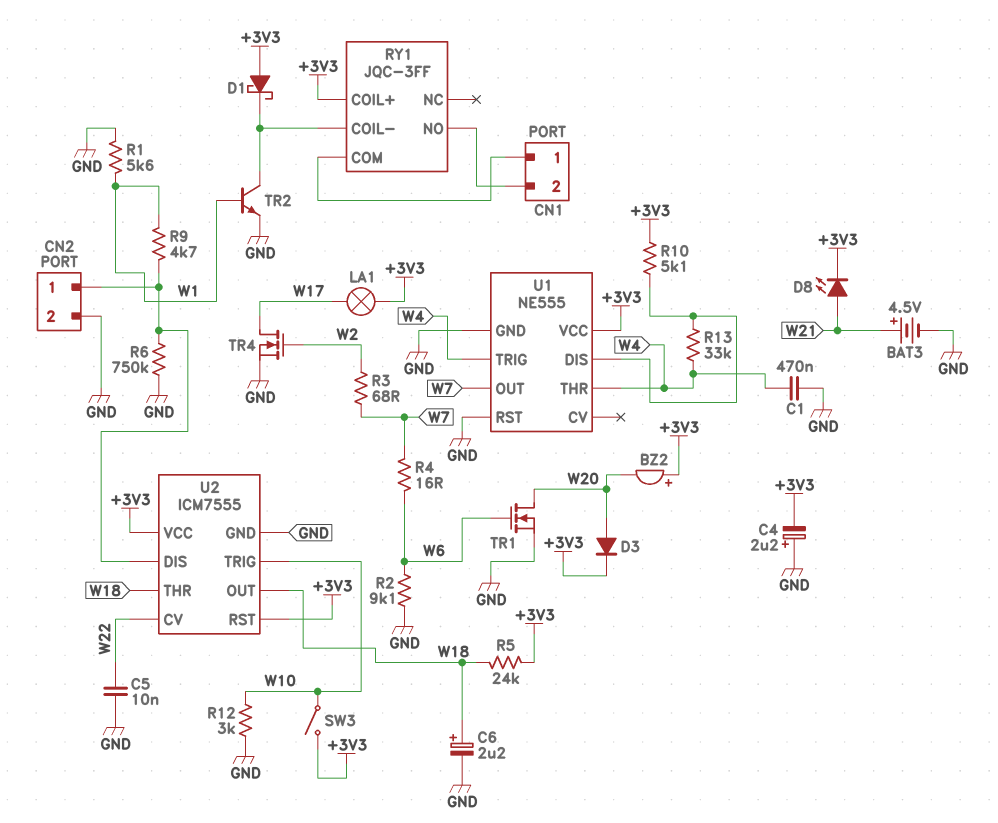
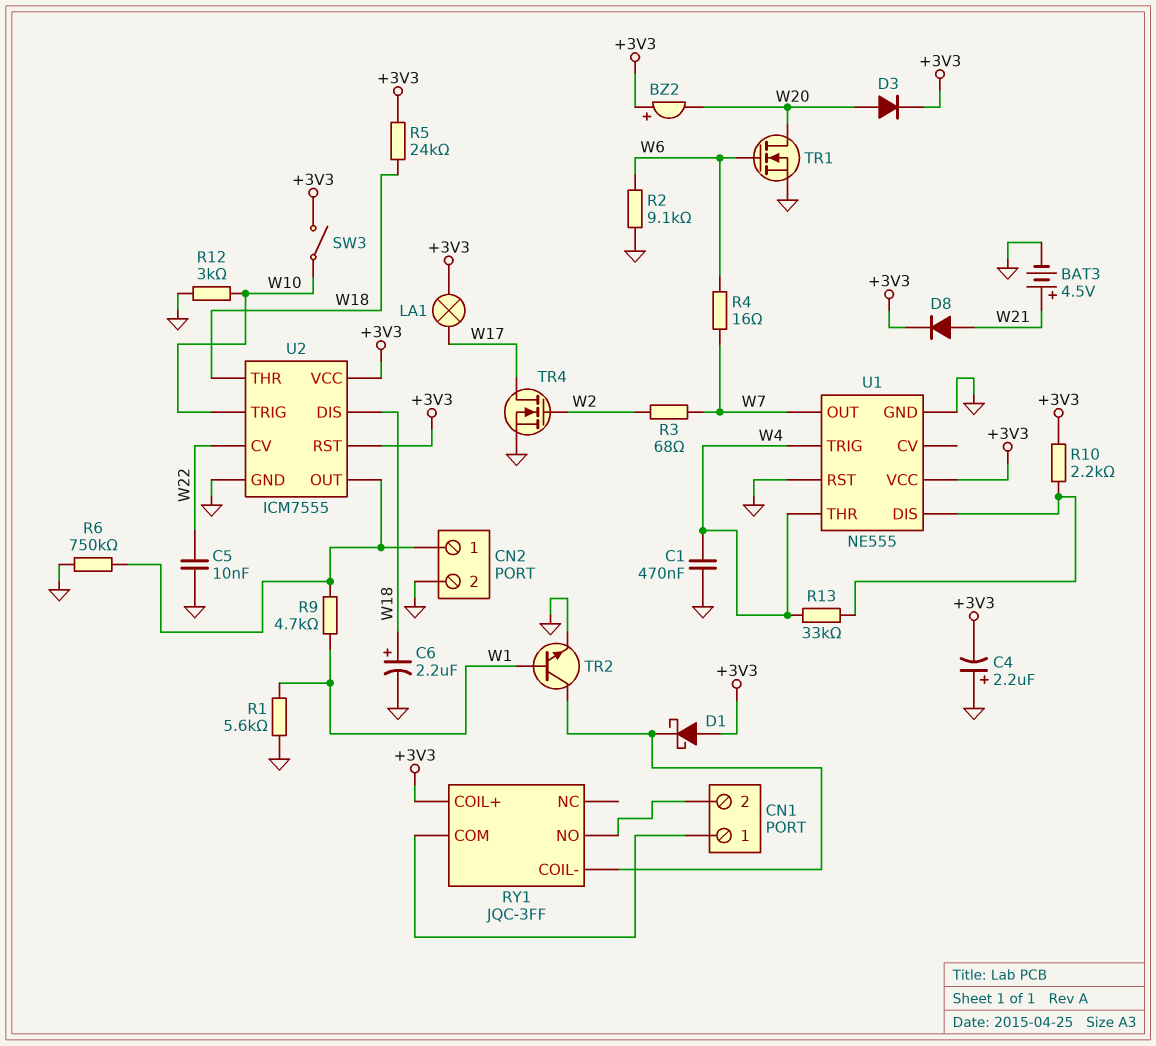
D8: LED (A W21, K +3V3) -> diode (A W21, K +3V3)
R10: 5.1k (+3V3, U1/DIS) -> 2.2k (+3V3, U1/DIS)
U2 pin DIS: CN2/1 -> W18
U2 pin OUT: W18 -> CN2/1

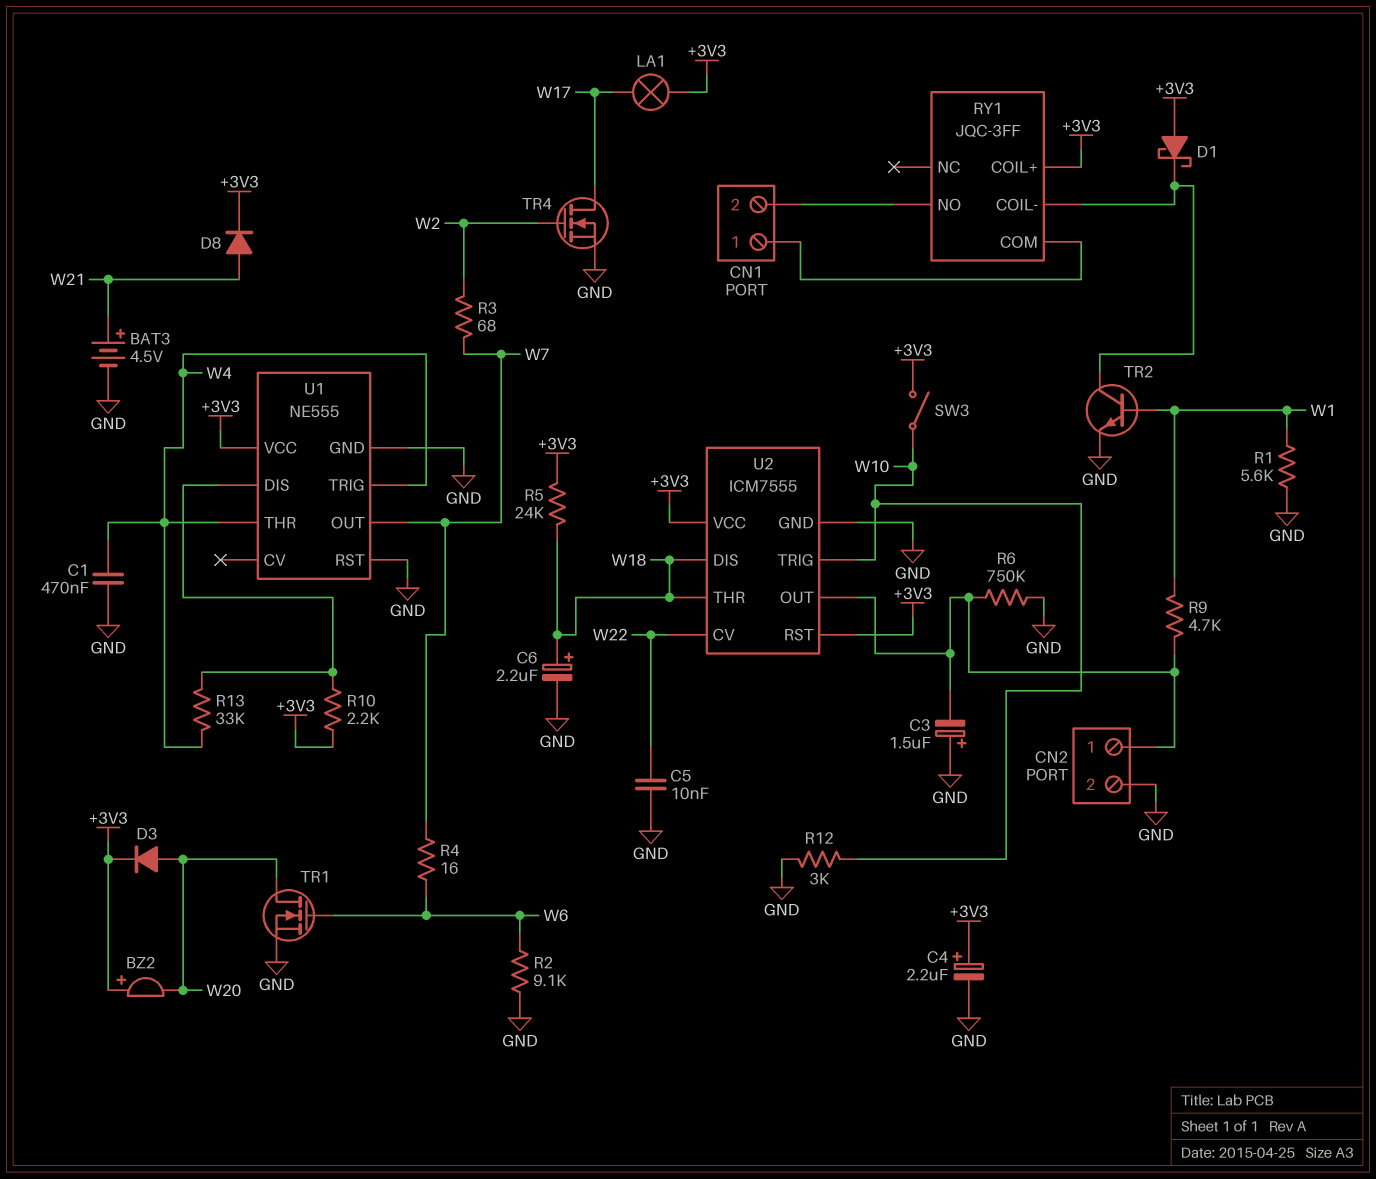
C3: none -> 1.5uF (plus GND, minus CN2/1)
C4: 2.2uF (plus GND, minus +3V3) -> 2.2uF (plus +3V3, minus GND)

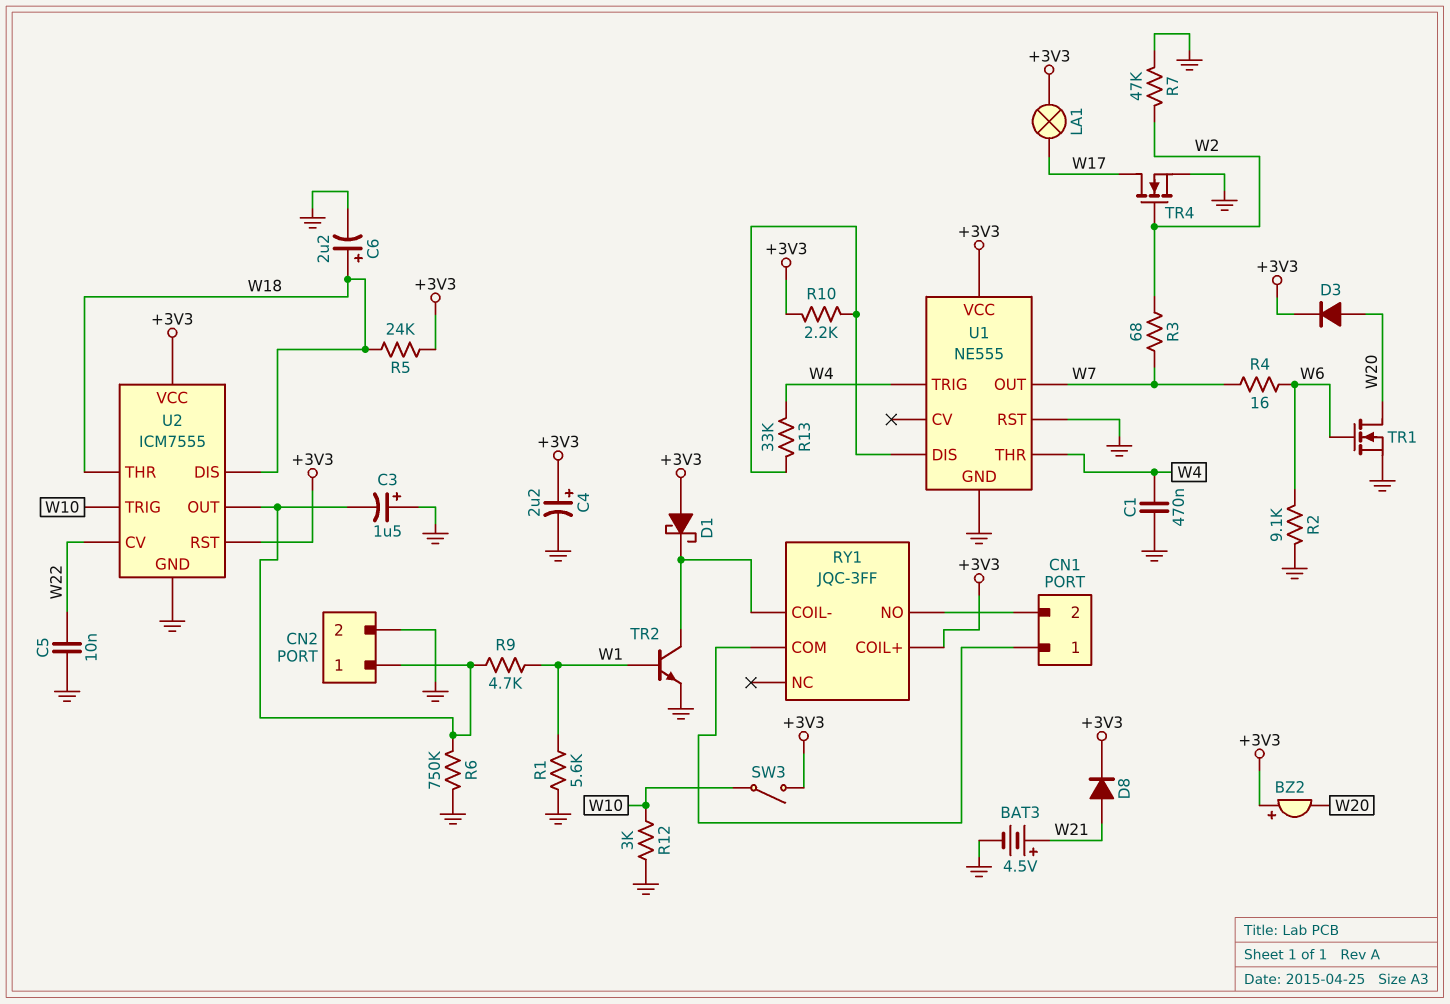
R7: none -> 47k (GND, W2)

